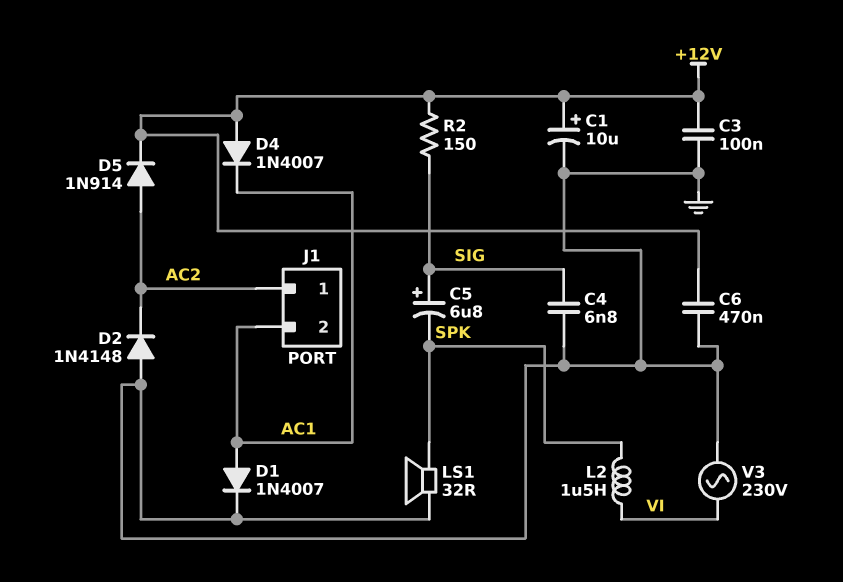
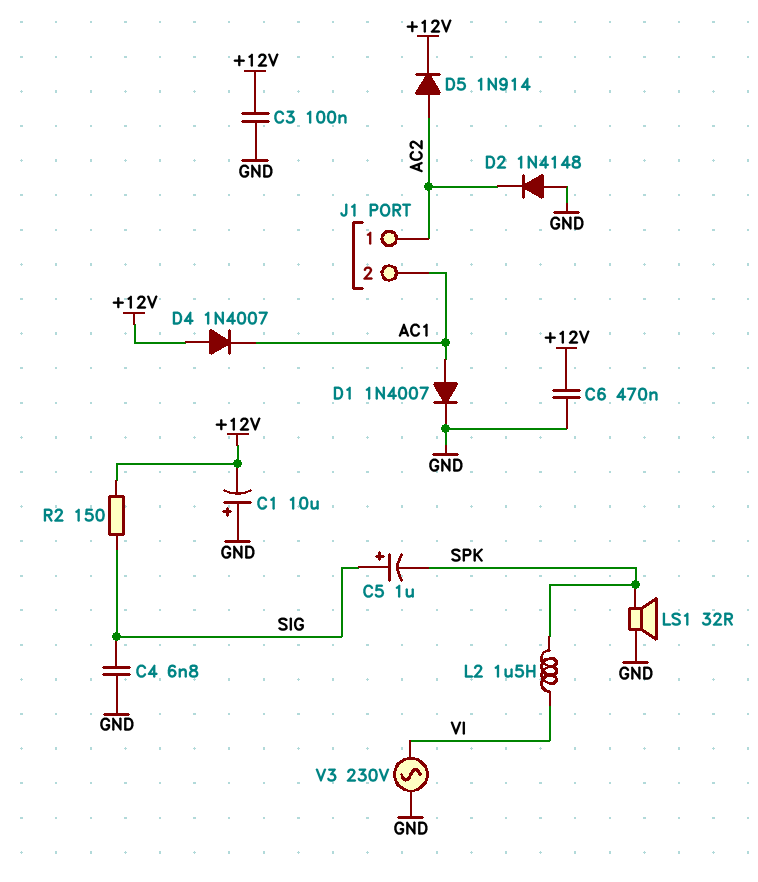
C1: 10uF (plus +12V, minus GND) -> 10uF (plus GND, minus +12V)
C5: 6.8uF (plus SIG, minus SPK) -> 1uF (plus SIG, minus SPK)

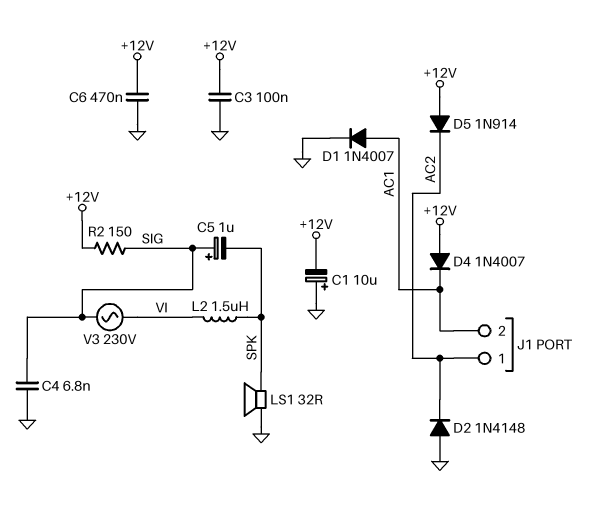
D5: diode 1N914 (A AC2, K +12V) -> diode 1N914 (A +12V, K AC2)
V3: AC 230V (GND, VI) -> AC 230V (SIG, VI)

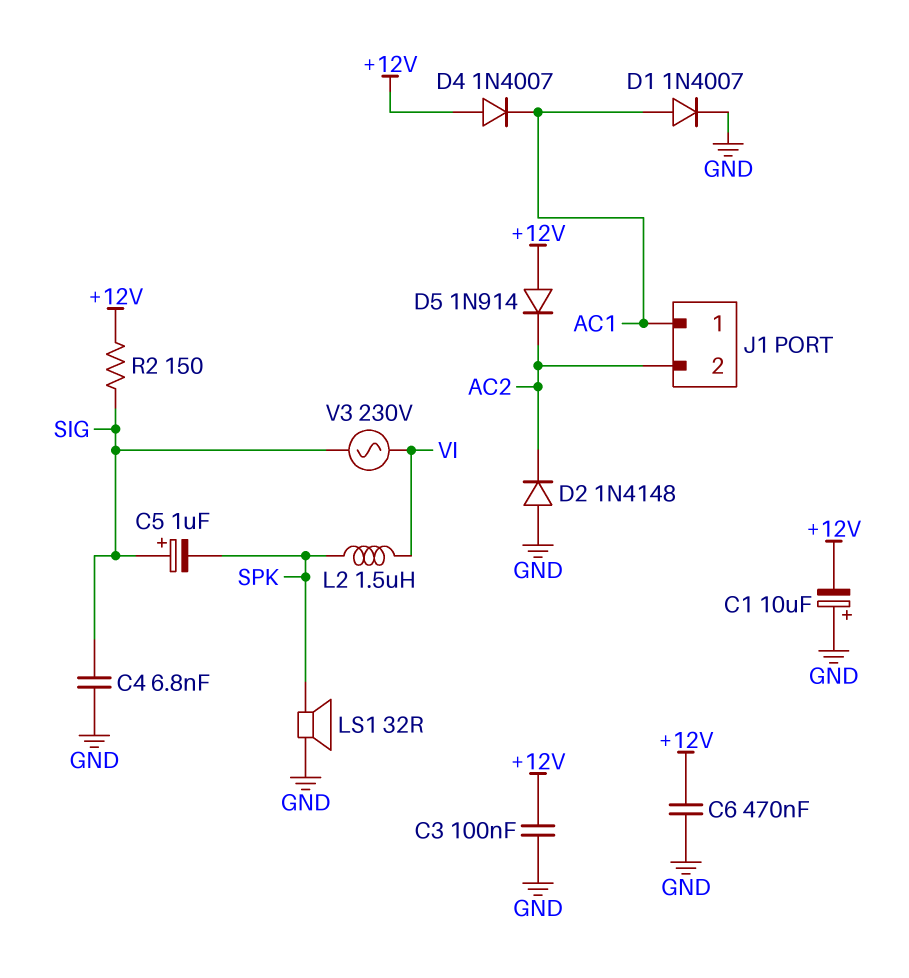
J1 pin 1: AC2 -> AC1
J1 pin 2: AC1 -> AC2

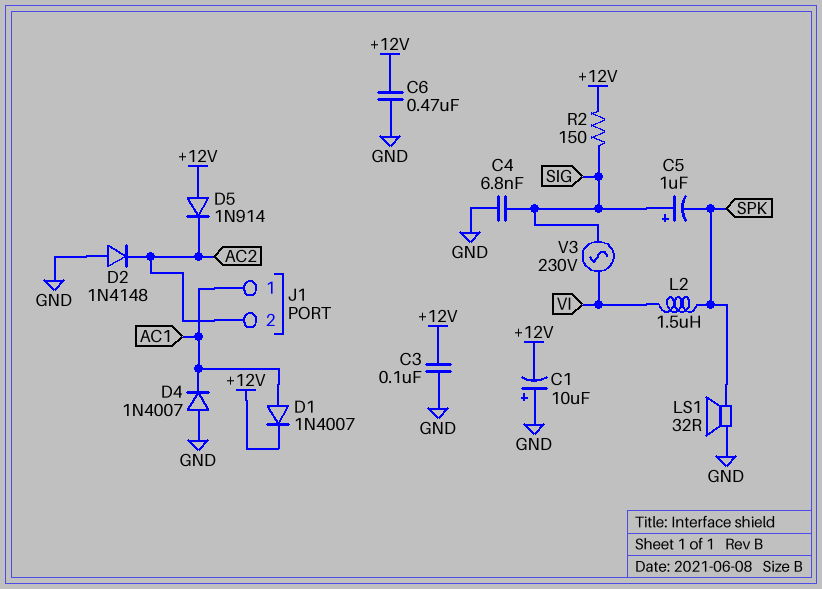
D1: diode 1N4007 (A AC1, K GND) -> diode 1N4007 (A AC1, K +12V)
D4: diode 1N4007 (A +12V, K AC1) -> diode 1N4007 (A GND, K AC1)

